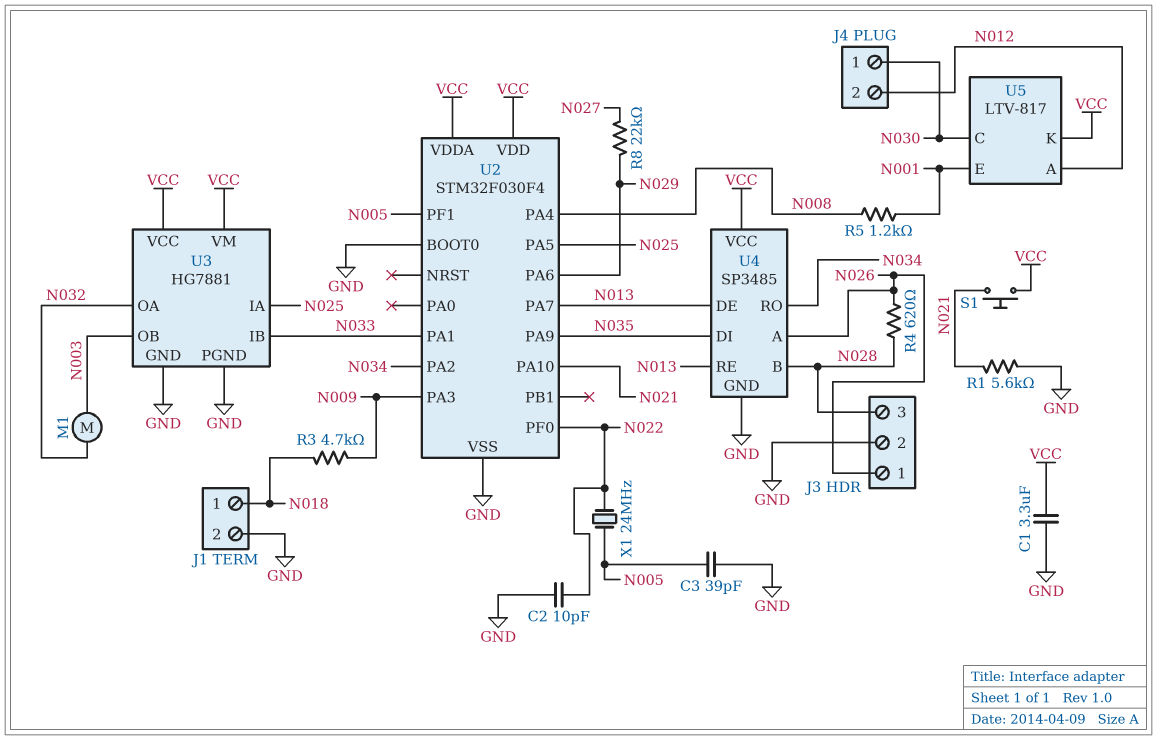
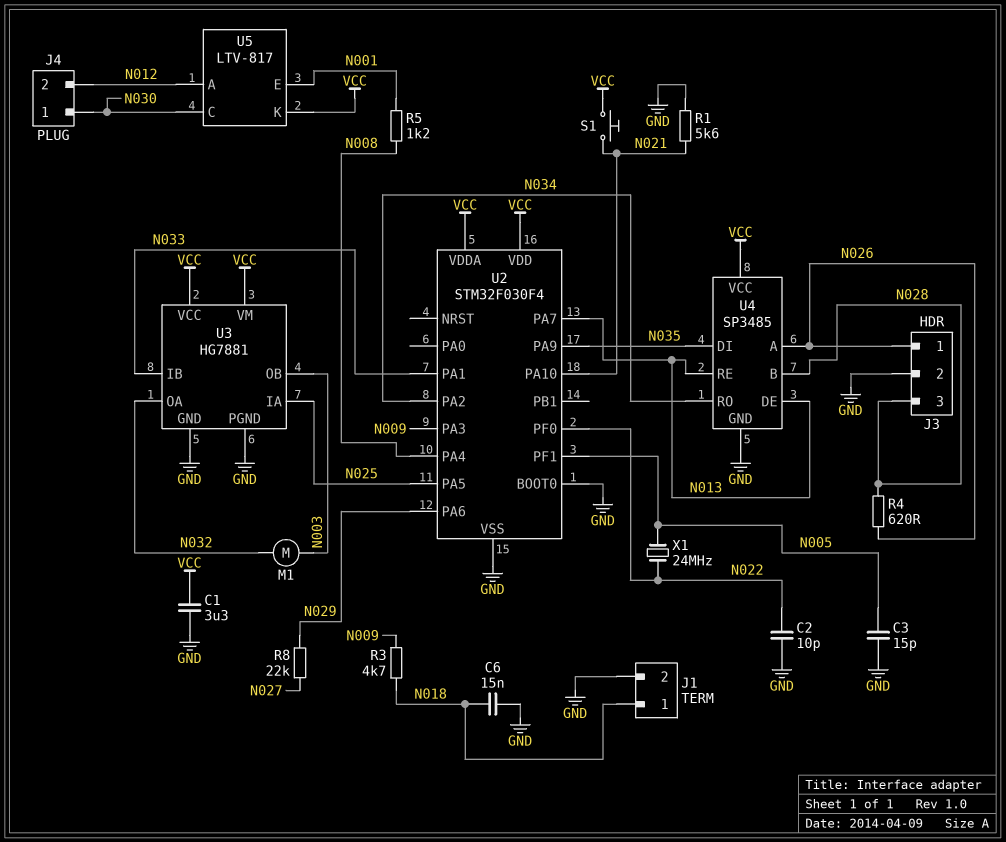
C3: 39pF (GND, N005) -> 15pF (GND, N005)
C6: none -> 15nF (GND, N018)

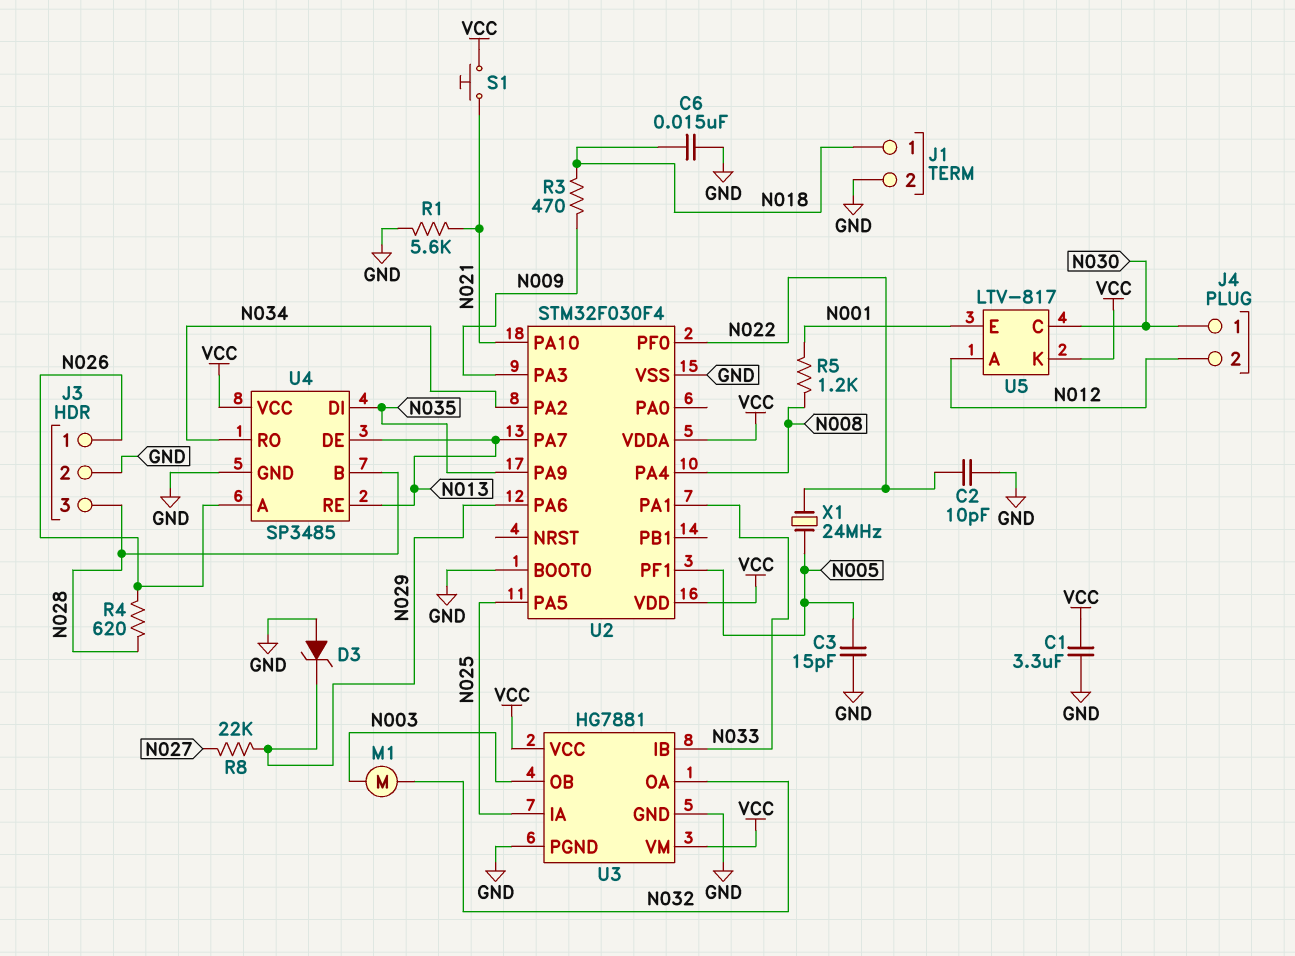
D3: none -> zener (A GND, K N029)
R3: 4.7k (N009, N018) -> 470 (N009, N018)

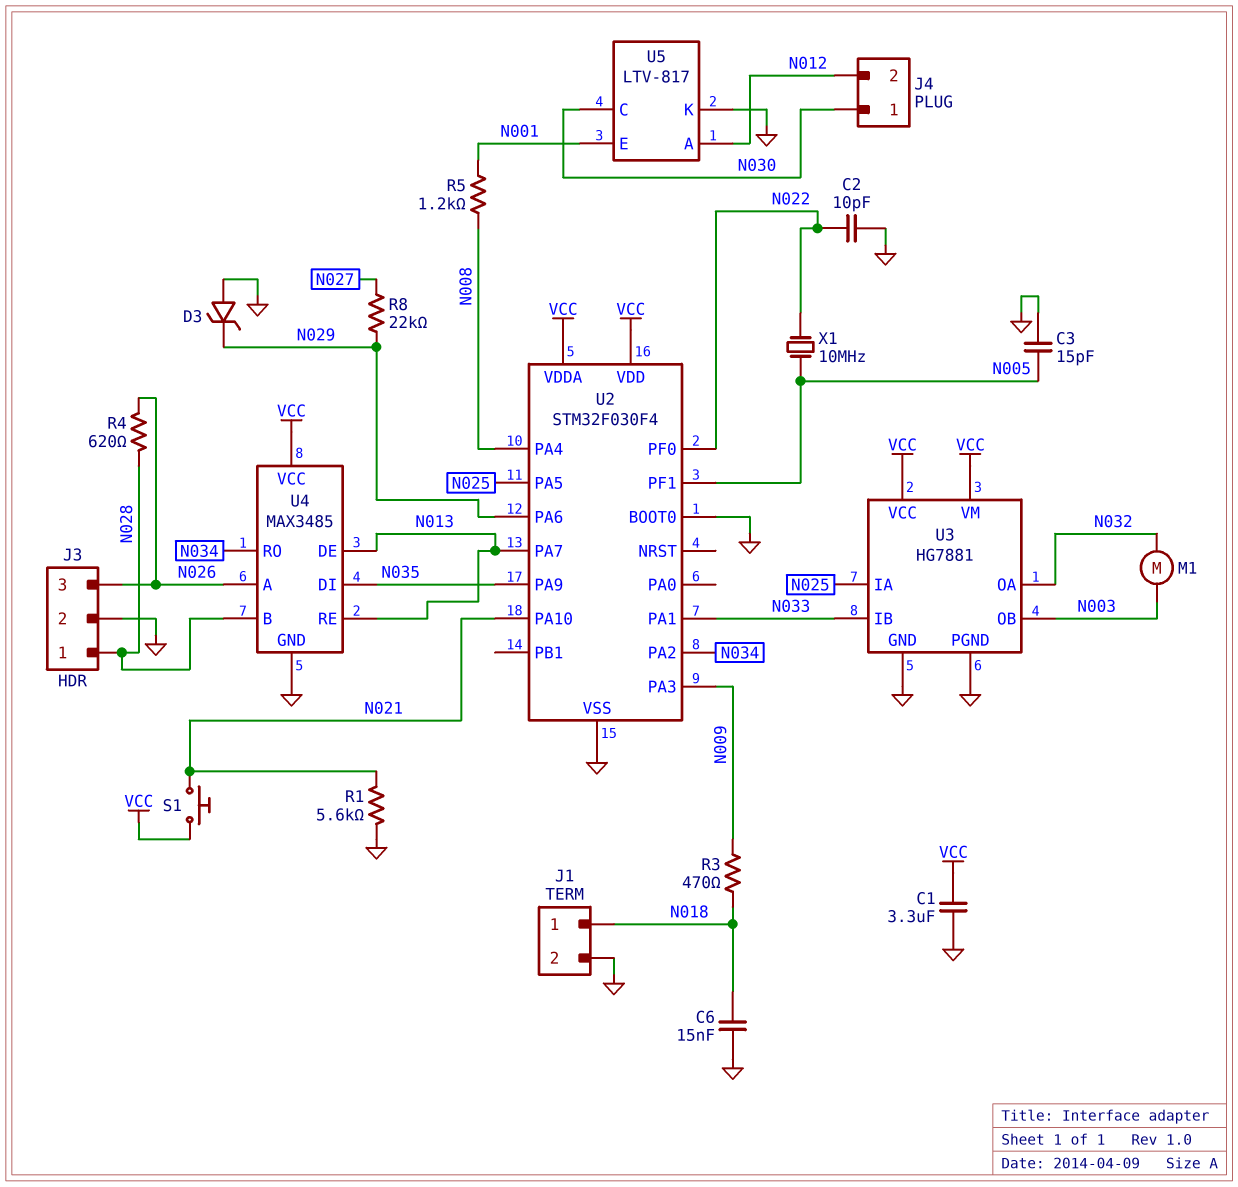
J3 pin 1: N026 -> N028
J3 pin 3: N028 -> N026
U4: SP3485 -> MAX3485
U5 pin K: VCC -> GND
X1: 24MHz (N005, N022) -> 10MHz (N005, N022)

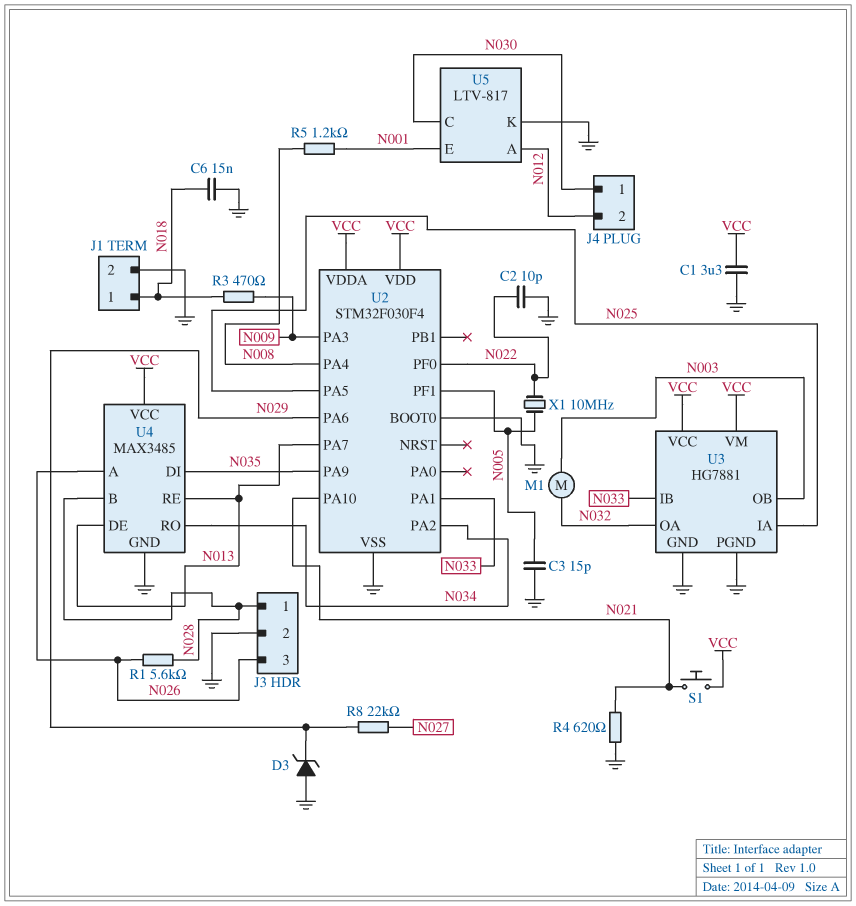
R1: 5.6k (GND, N021) -> 5.6k (N026, N028)
R4: 620 (N026, N028) -> 620 (GND, N021)

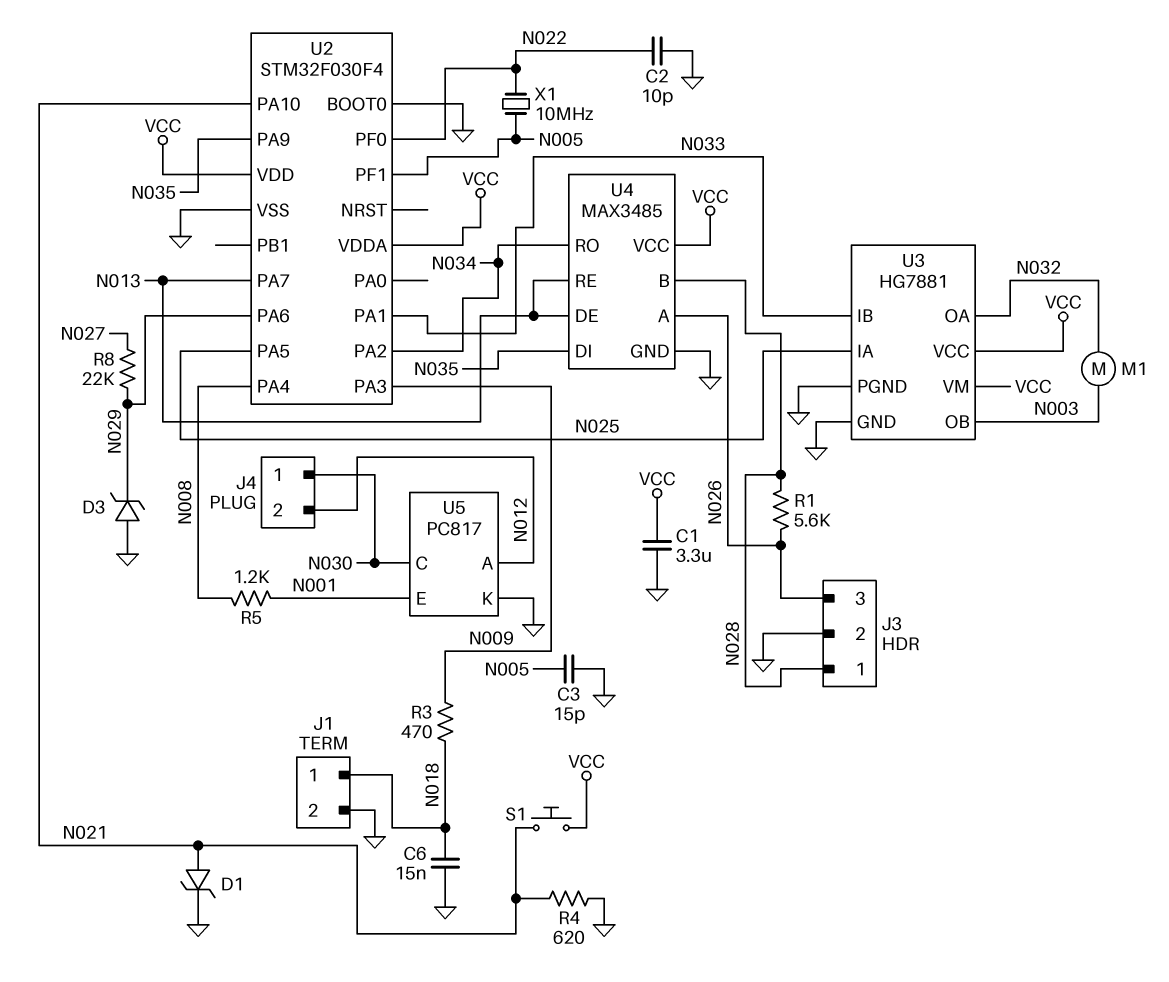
D1: none -> zener (A N021, K GND)
U5: LTV-817 -> PC817

